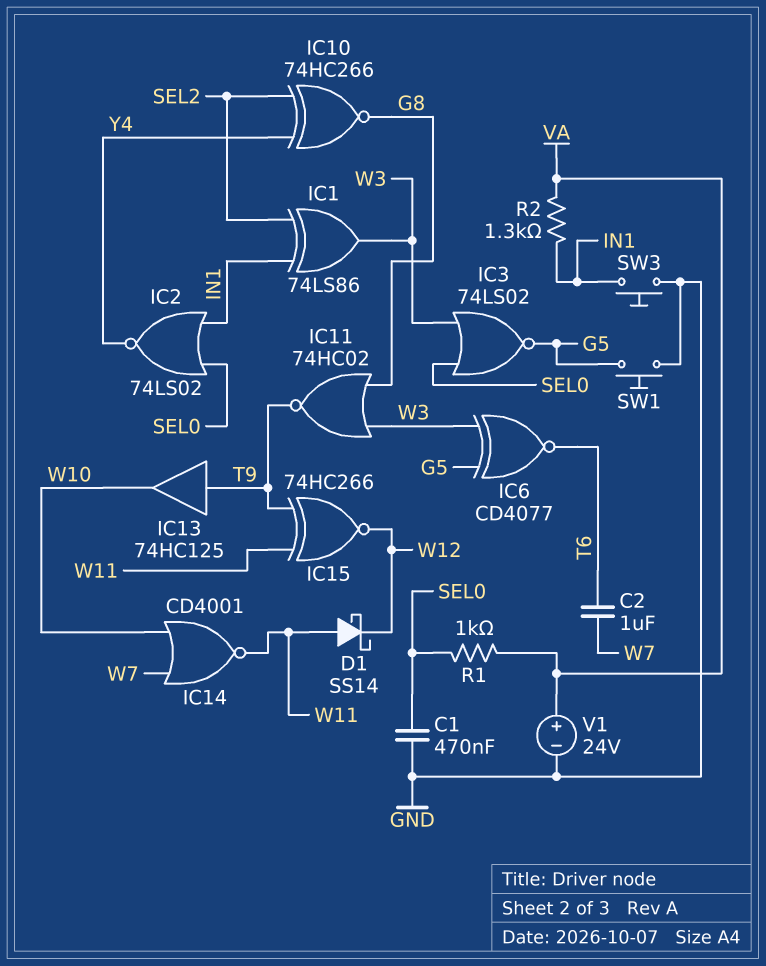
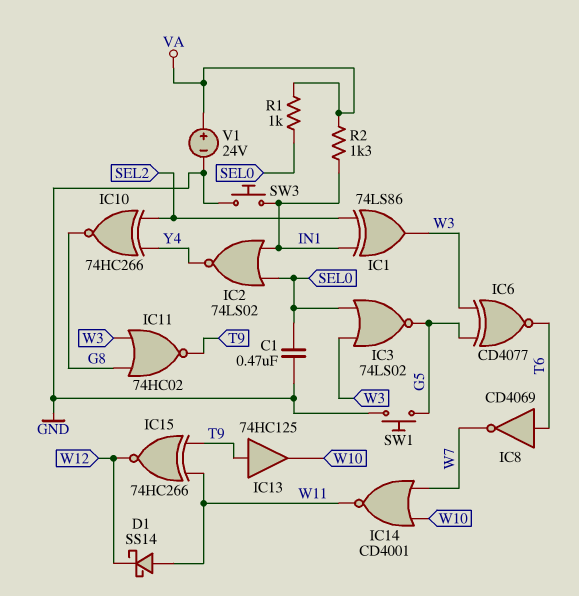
C2: 1uF (T6, W7) -> none
IC8: none -> NOT CD4069 (in T6, out W7)

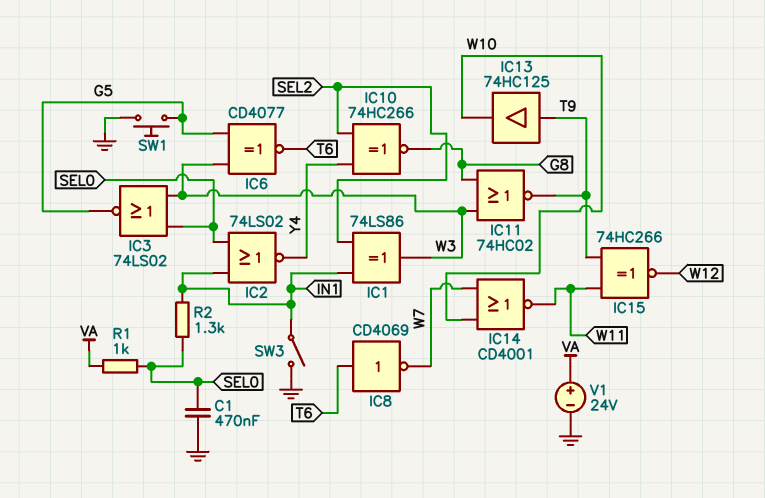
D1: schottky SS14 (A W11, K W12) -> none
R2: 1.3k (IN1, VA) -> 1.3k (IN1, SEL0)
SW3: button (GND, IN1) -> switch (GND, IN1)

